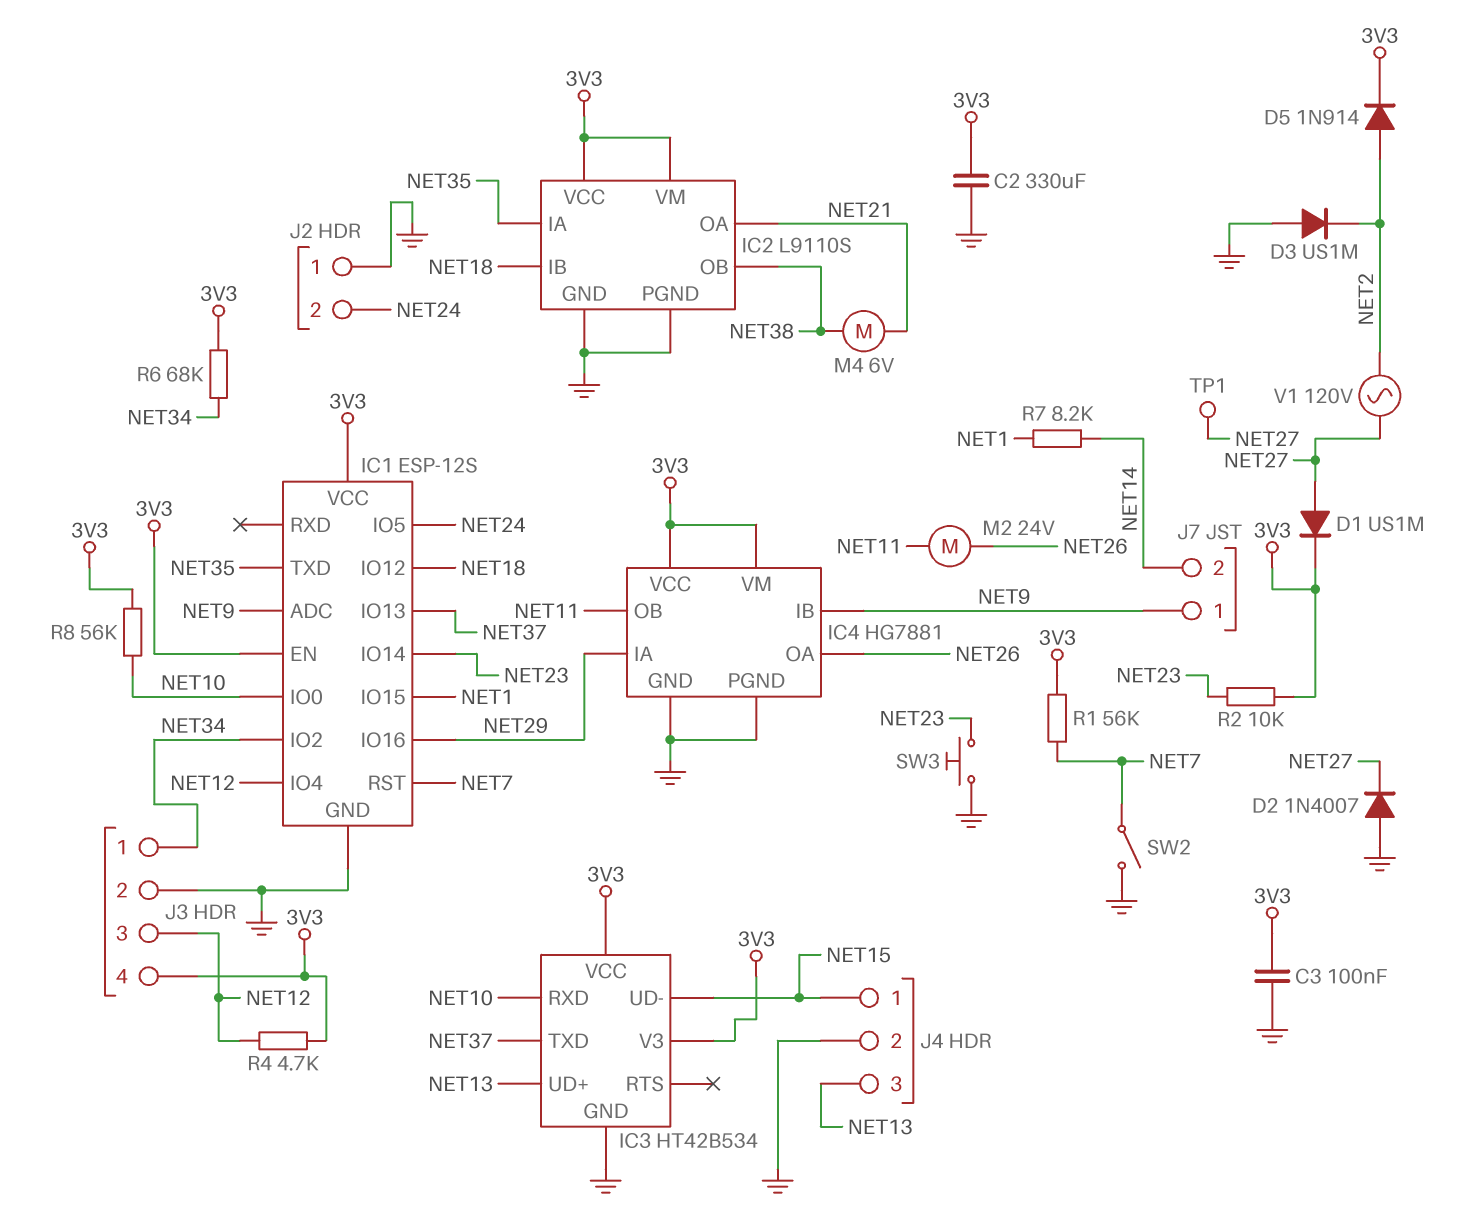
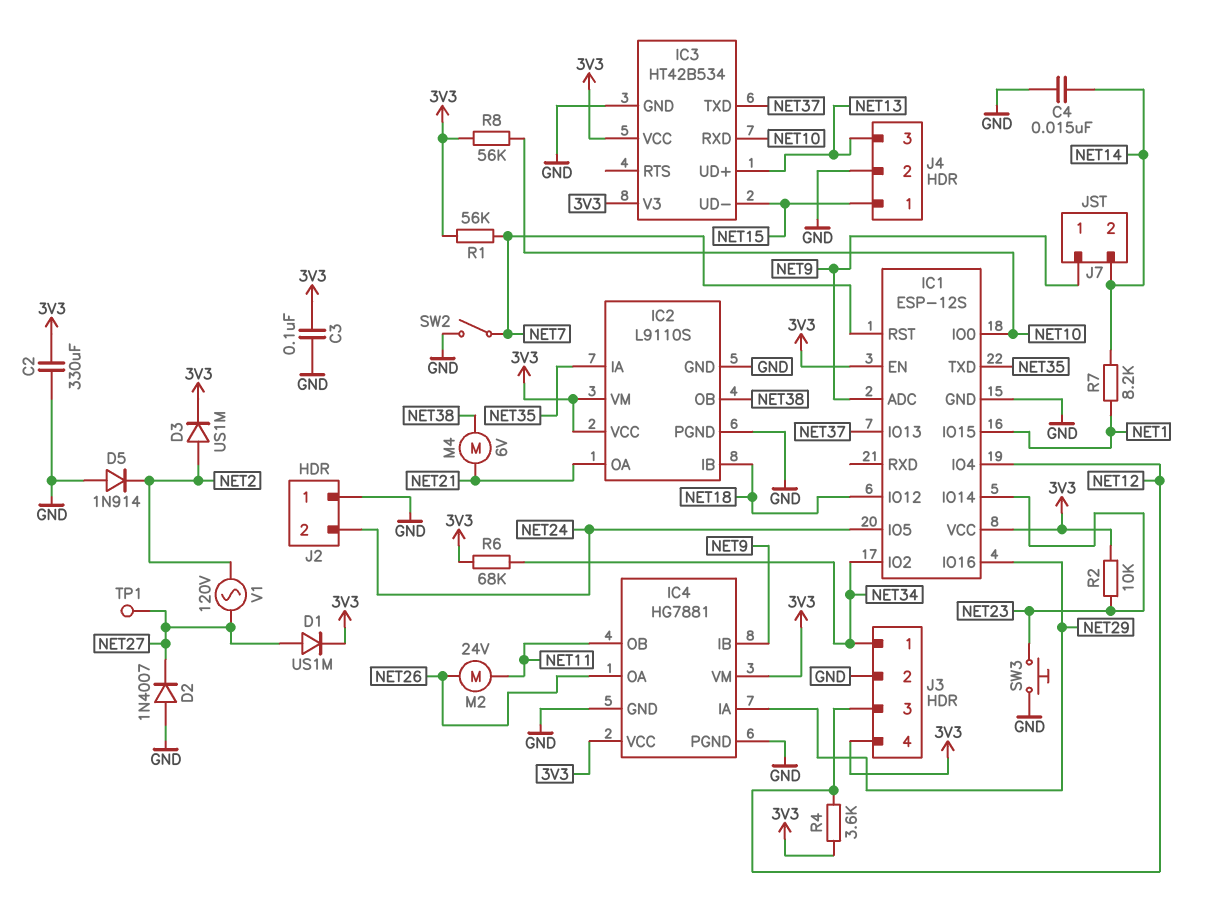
C4: none -> 15nF (GND, NET14)
D3: diode US1M (A GND, K NET2) -> diode US1M (A NET2, K 3V3)
D5: diode 1N914 (A NET2, K 3V3) -> diode 1N914 (A GND, K NET2)
R4: 4.7k (3V3, NET12) -> 3.6k (3V3, NET12)

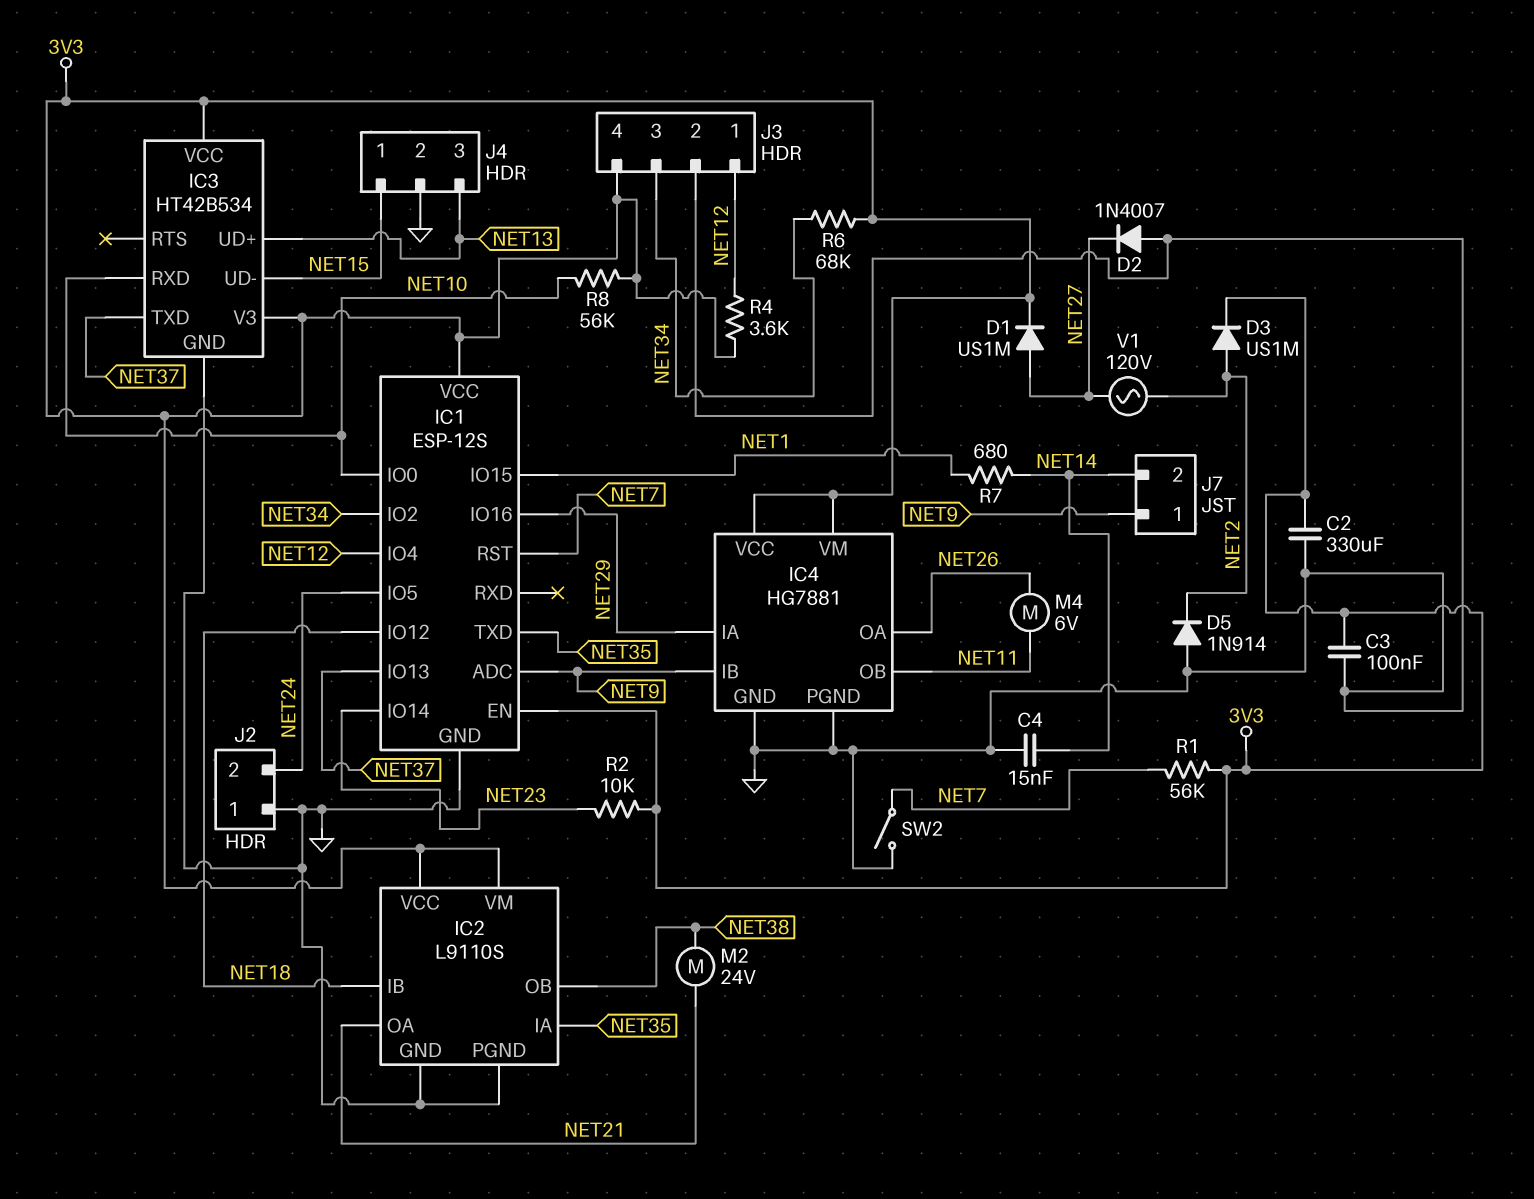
J3 pin 1: NET34 -> NET12
J3 pin 3: NET12 -> NET34
M2: motor 24V (NET11, NET26) -> motor 24V (NET21, NET38)
M4: motor 6V (NET21, NET38) -> motor 6V (NET11, NET26)
R7: 8.2k (NET1, NET14) -> 680 (NET1, NET14)
SW3: button (GND, NET23) -> none
TP1: test point (NET27) -> none

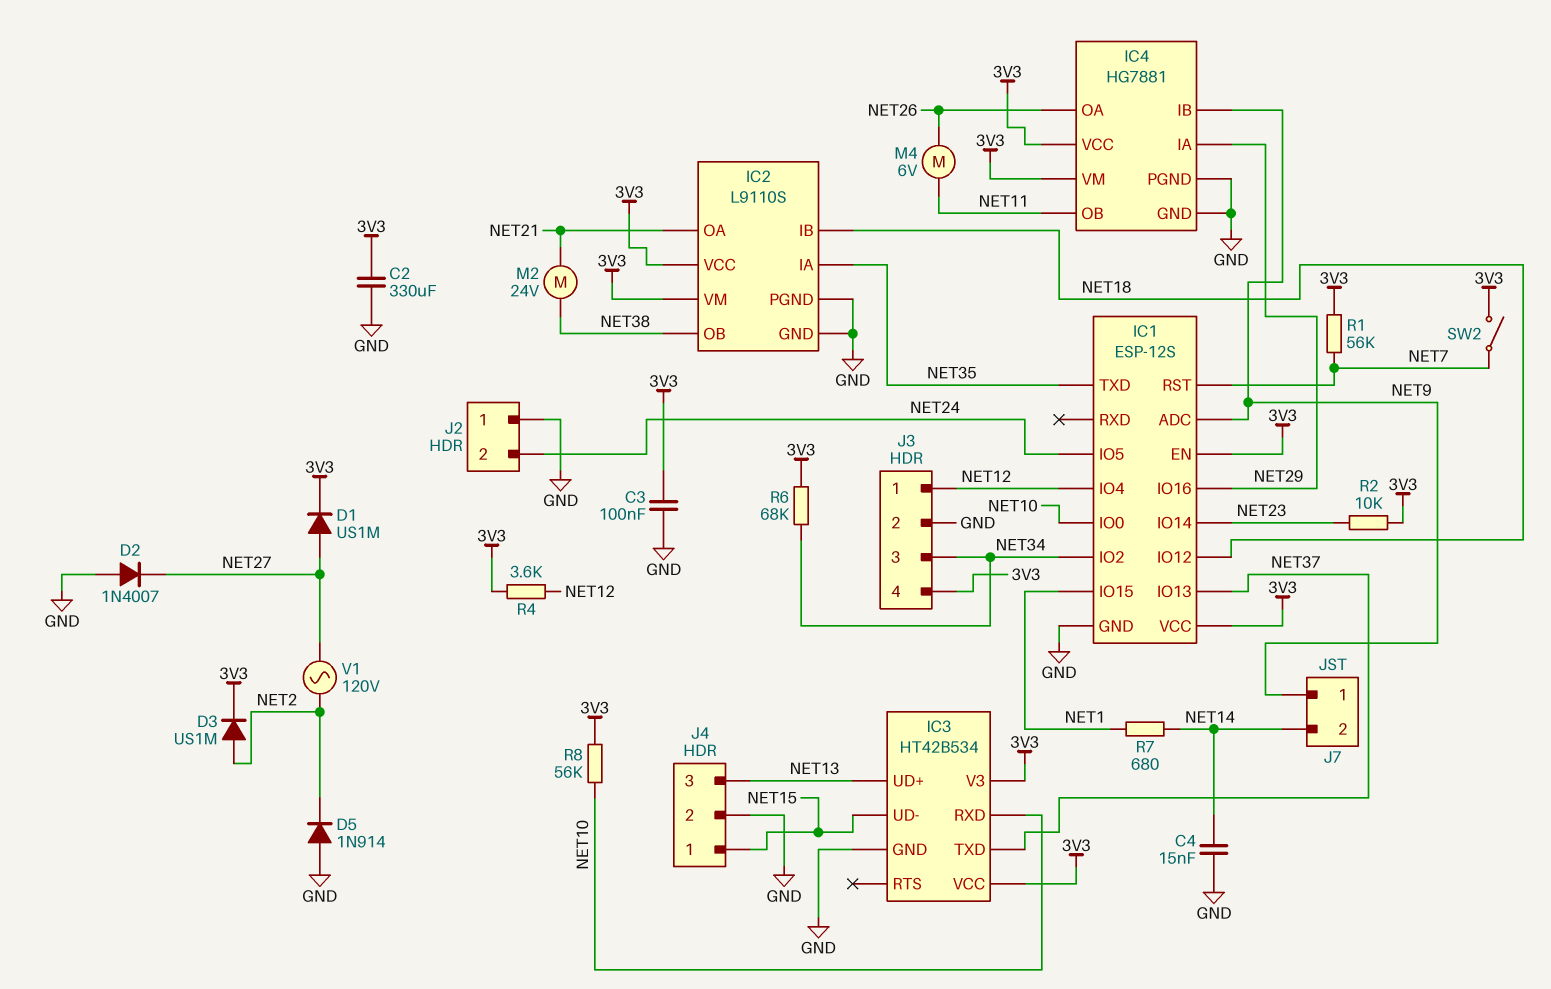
SW2: switch (GND, NET7) -> switch (3V3, NET7)

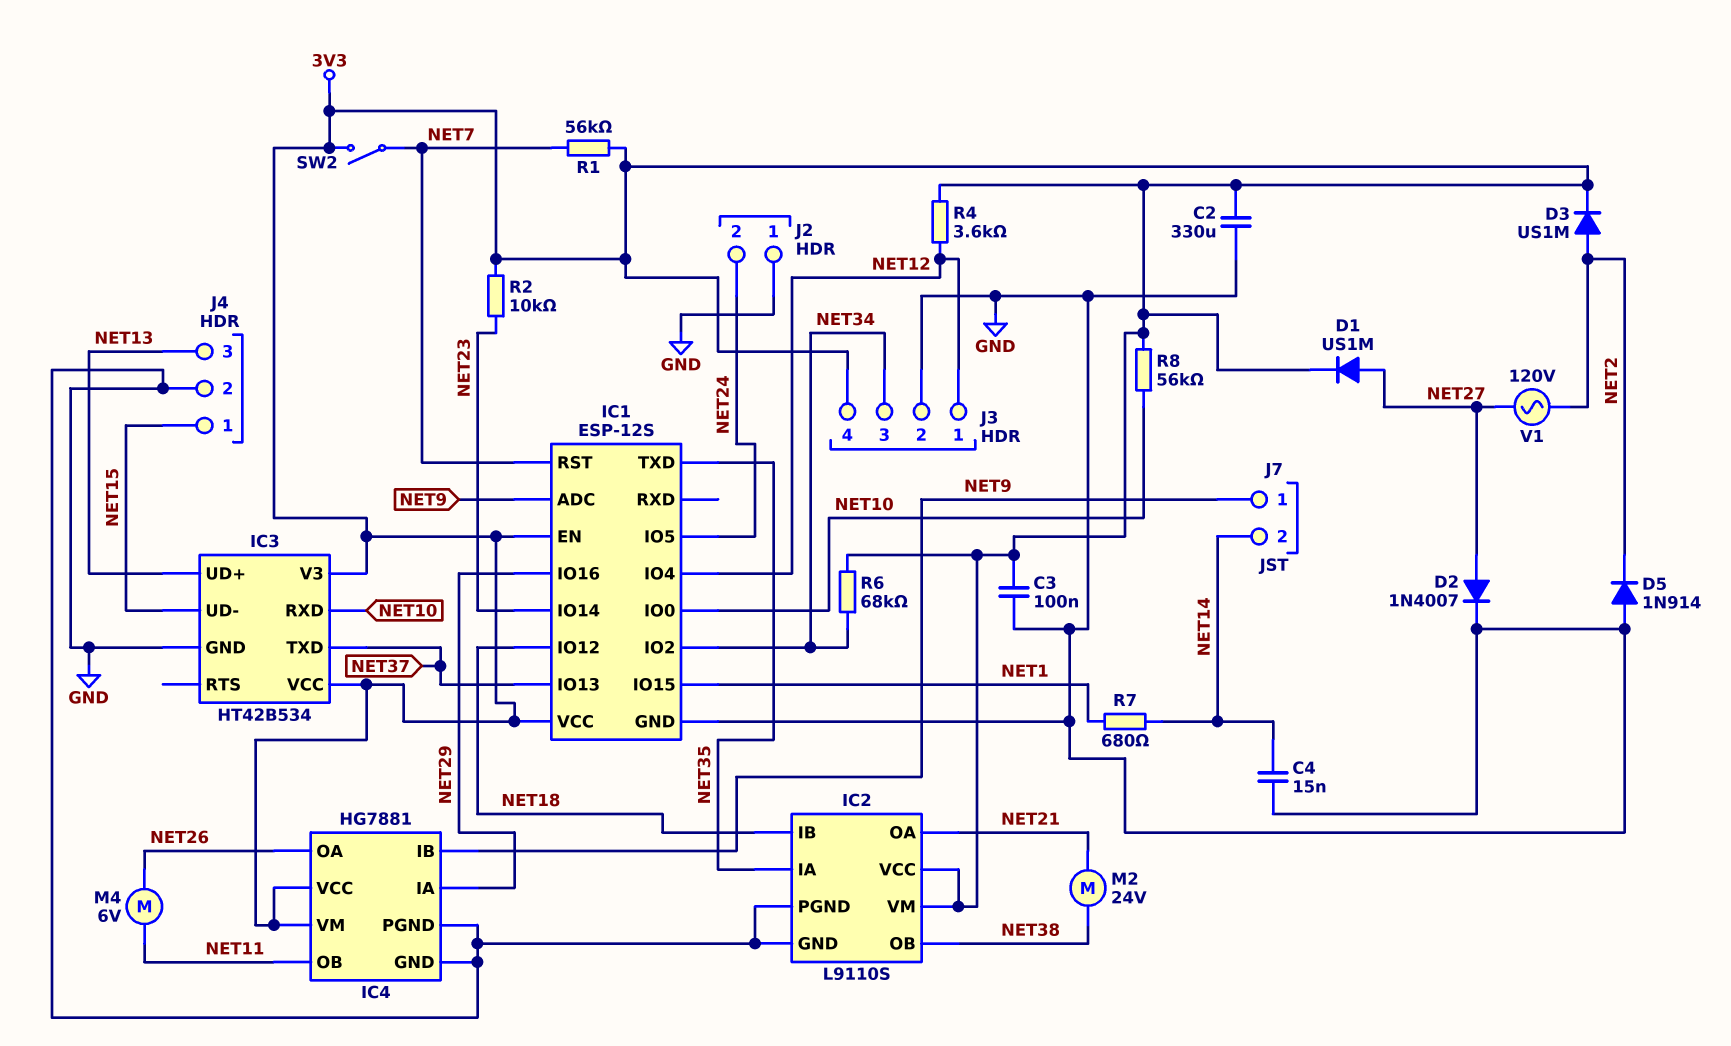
D2: diode 1N4007 (A GND, K NET27) -> diode 1N4007 (A NET27, K GND)

